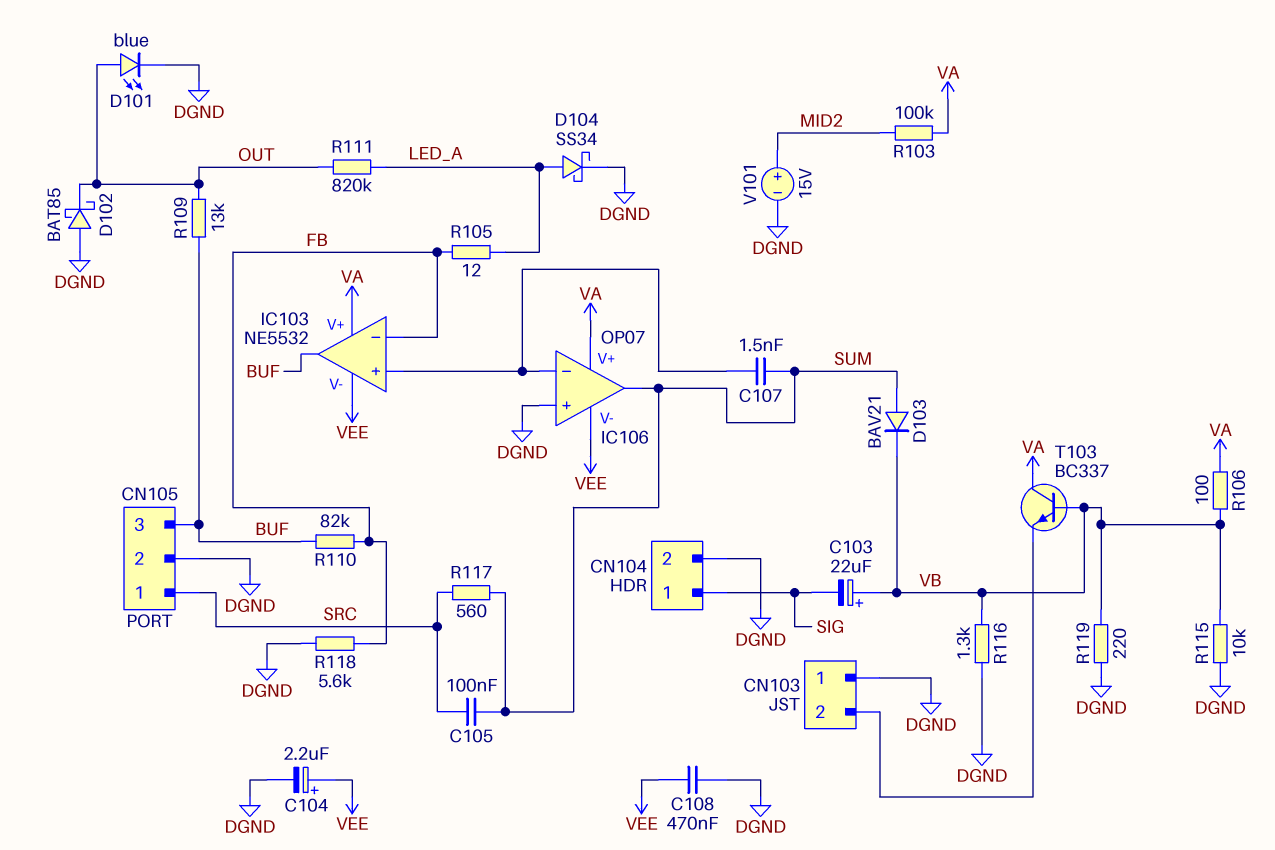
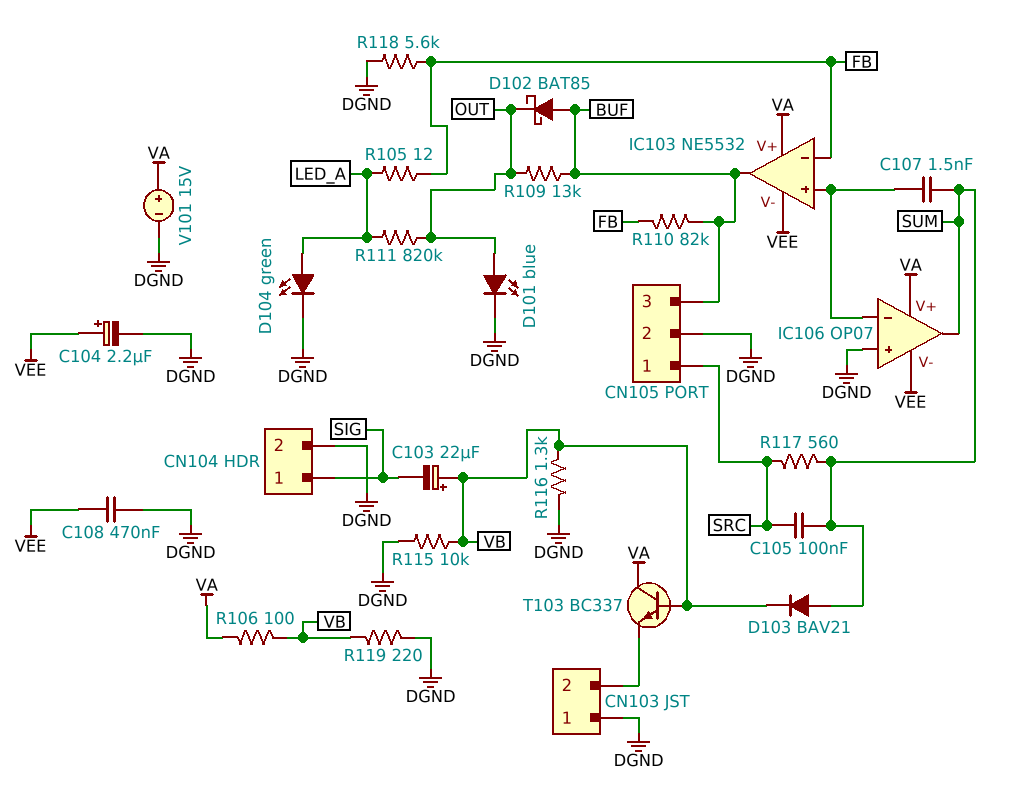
D102: schottky BAT85 (A DGND, K OUT) -> schottky BAT85 (A BUF, K OUT)
D104: schottky SS34 (A LED_A, K DGND) -> LED green (A LED_A, K DGND)
R103: 100k (MID2, VA) -> none
V101: 15V (plus MID2, minus DGND) -> 15V (plus VA, minus DGND)

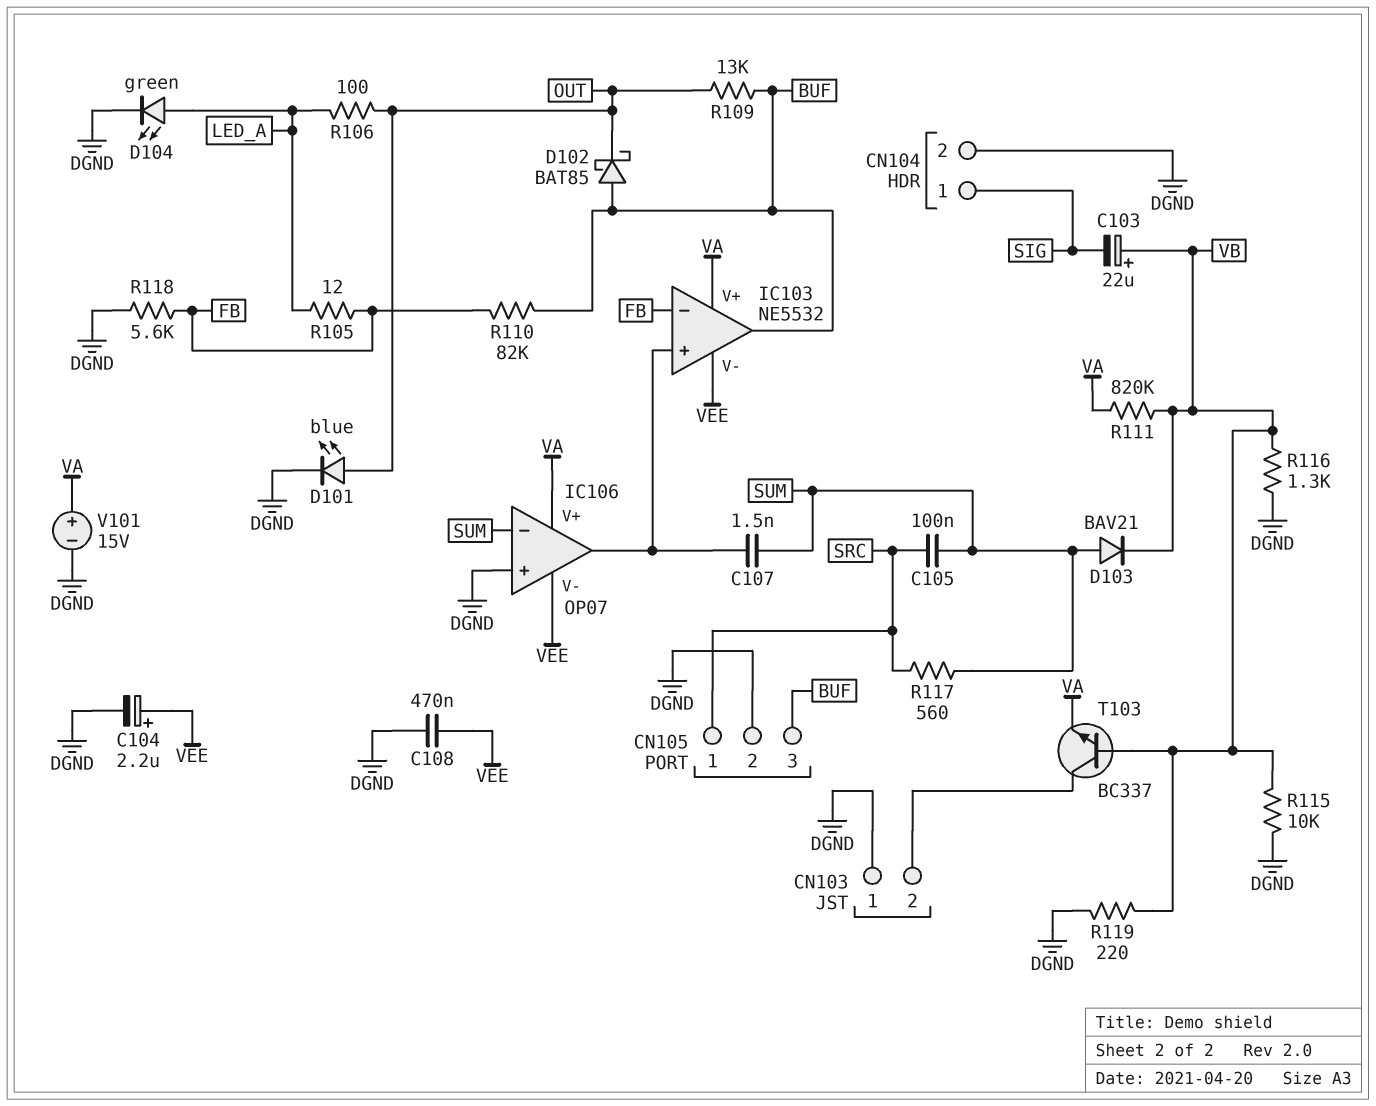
IC106 pin in-: IC103/in+ -> SUM
IC106 pin out: SUM -> IC103/in+
R106: 100 (VA, VB) -> 100 (LED_A, OUT)
R111: 820k (LED_A, OUT) -> 820k (VA, VB)
T103: NPN BC337 (B VB, C VA, E CN103/2) -> NPN BC337 (B VB, C CN103/2, E VA)

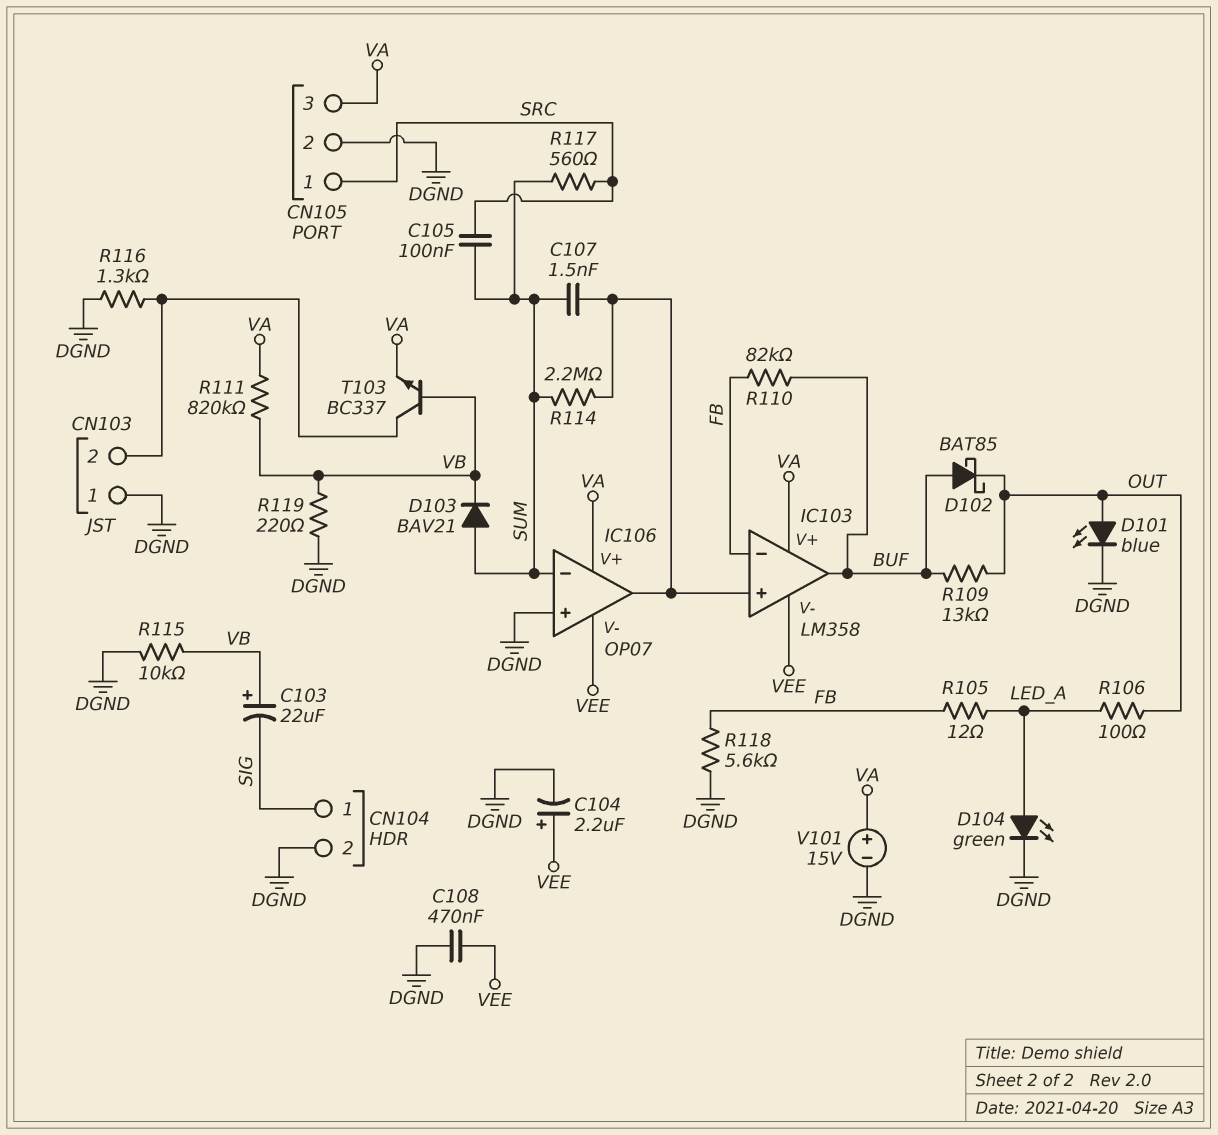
CN105 pin 3: BUF -> VA
IC103: NE5532 -> LM358
R114: none -> 2.2M (IC103/in+, SUM)
R116: 1.3k (DGND, VB) -> 1.3k (CN103/2, DGND)

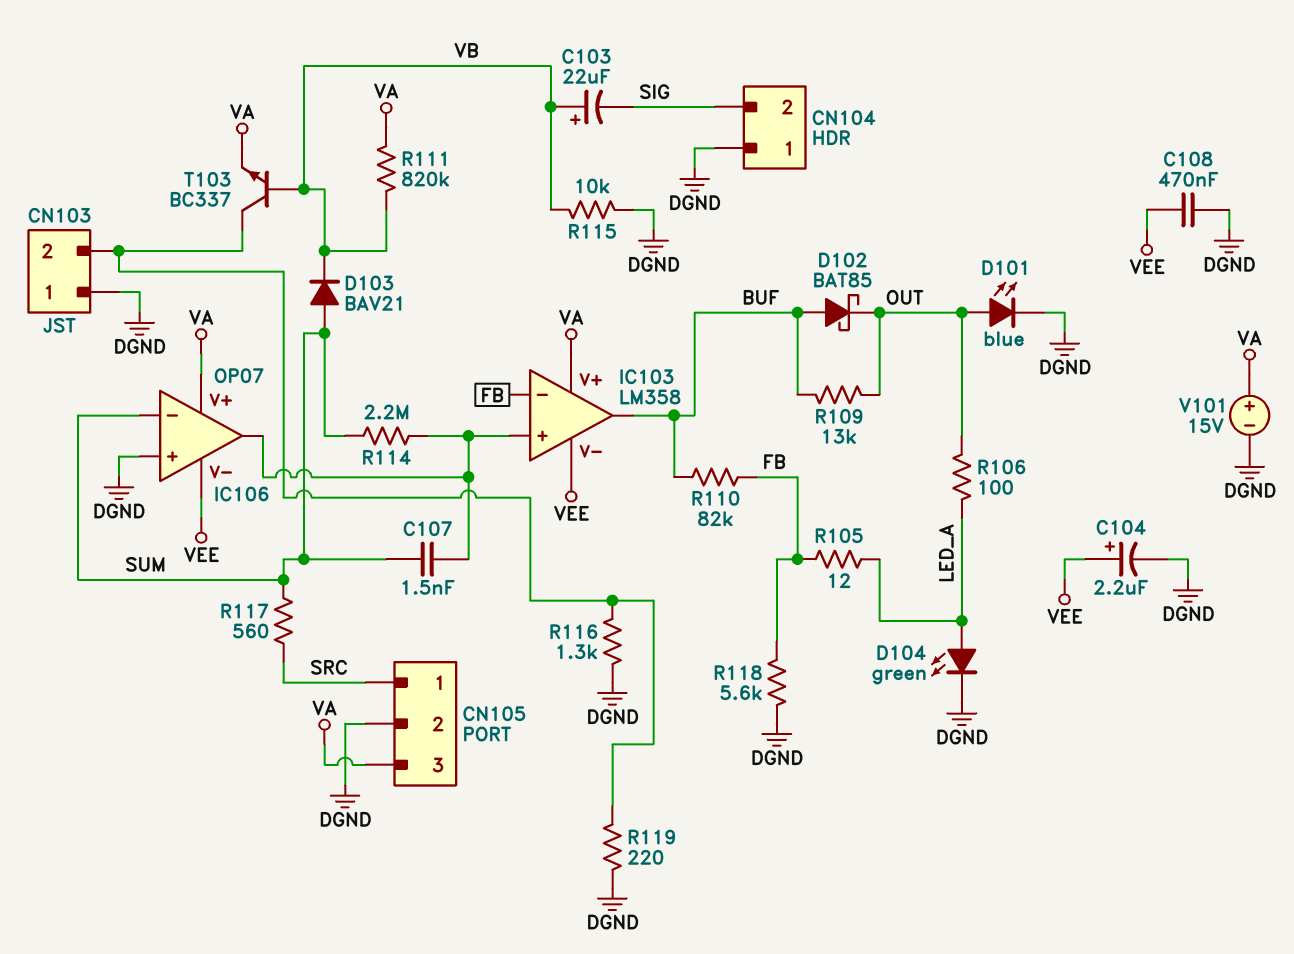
C105: 100nF (SRC, SUM) -> none
CN104 pin 1: SIG -> DGND
CN104 pin 2: DGND -> SIG
R119: 220 (DGND, VB) -> 220 (CN103/2, DGND)

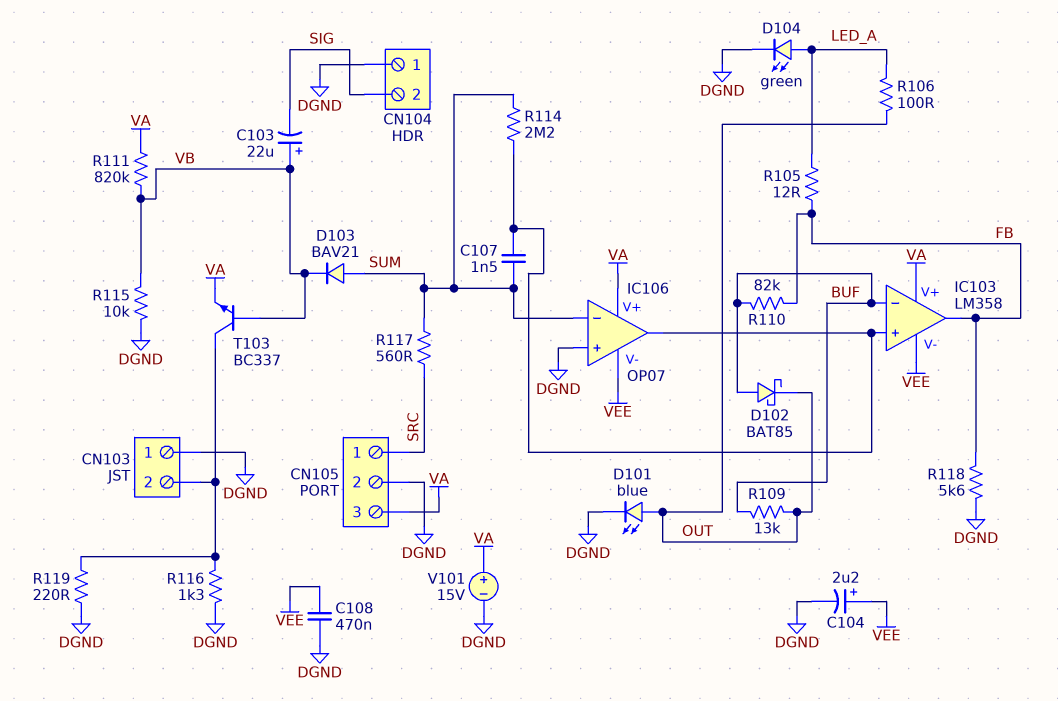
IC103 pin in-: FB -> BUF
IC103 pin out: BUF -> FB

